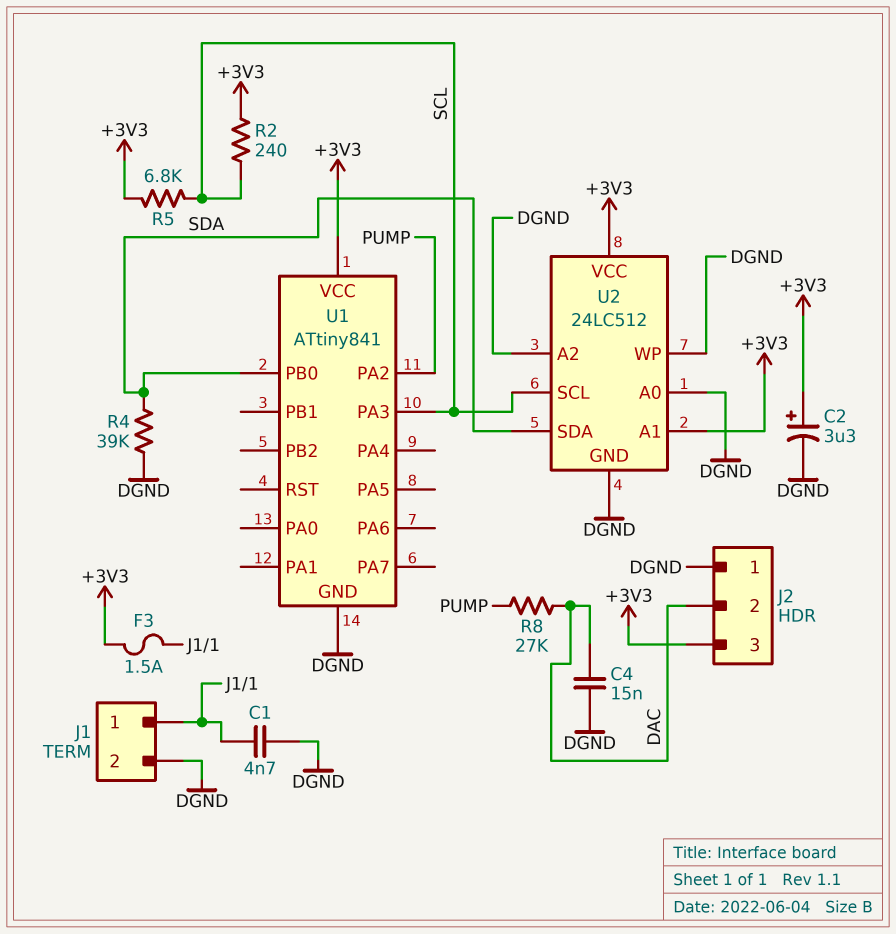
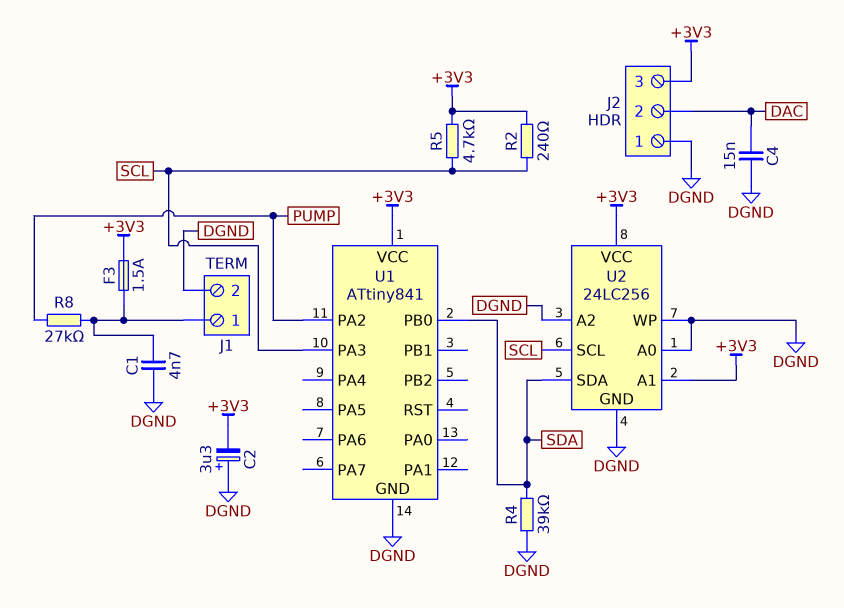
C2: 3.3uF (plus +3V3, minus DGND) -> 3.3uF (plus DGND, minus +3V3)
R5: 6.8k (+3V3, SCL) -> 4.7k (+3V3, SCL)
R8: 27k (DAC, PUMP) -> 27k (J1/1, PUMP)
U2: 24LC512 -> 24LC256

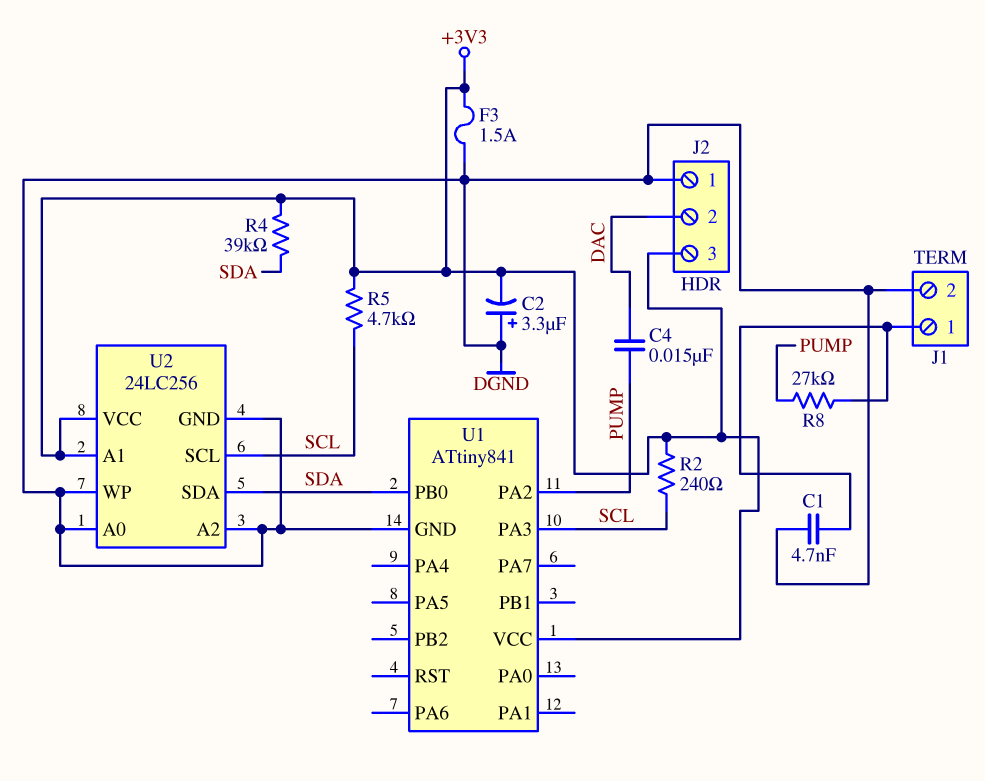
C4: 15nF (DAC, DGND) -> 15nF (DAC, PUMP)
F3: 1.5A (+3V3, J1/1) -> 1.5A (+3V3, DGND)
R4: 39k (DGND, SDA) -> 39k (+3V3, SDA)

